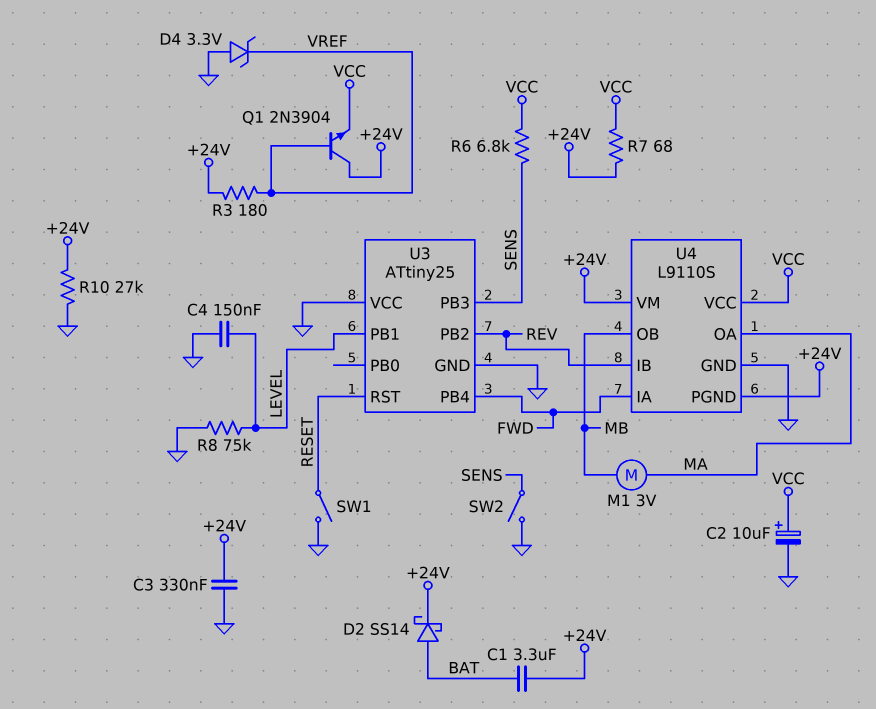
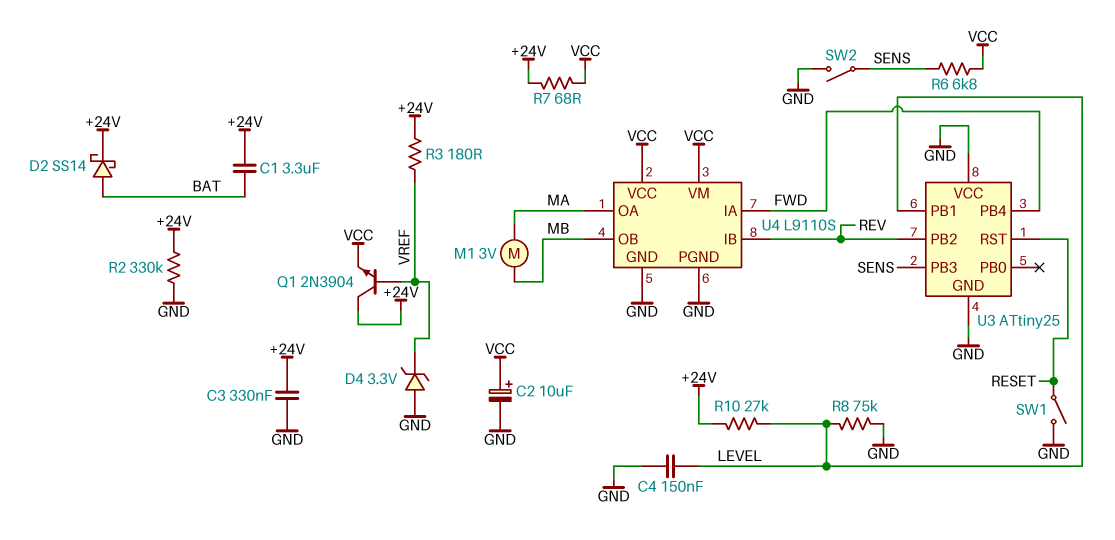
R2: none -> 330k (+24V, GND)
R10: 27k (+24V, GND) -> 27k (+24V, LEVEL)
U4 pin PGND: +24V -> GND
U4 pin VM: +24V -> VCC

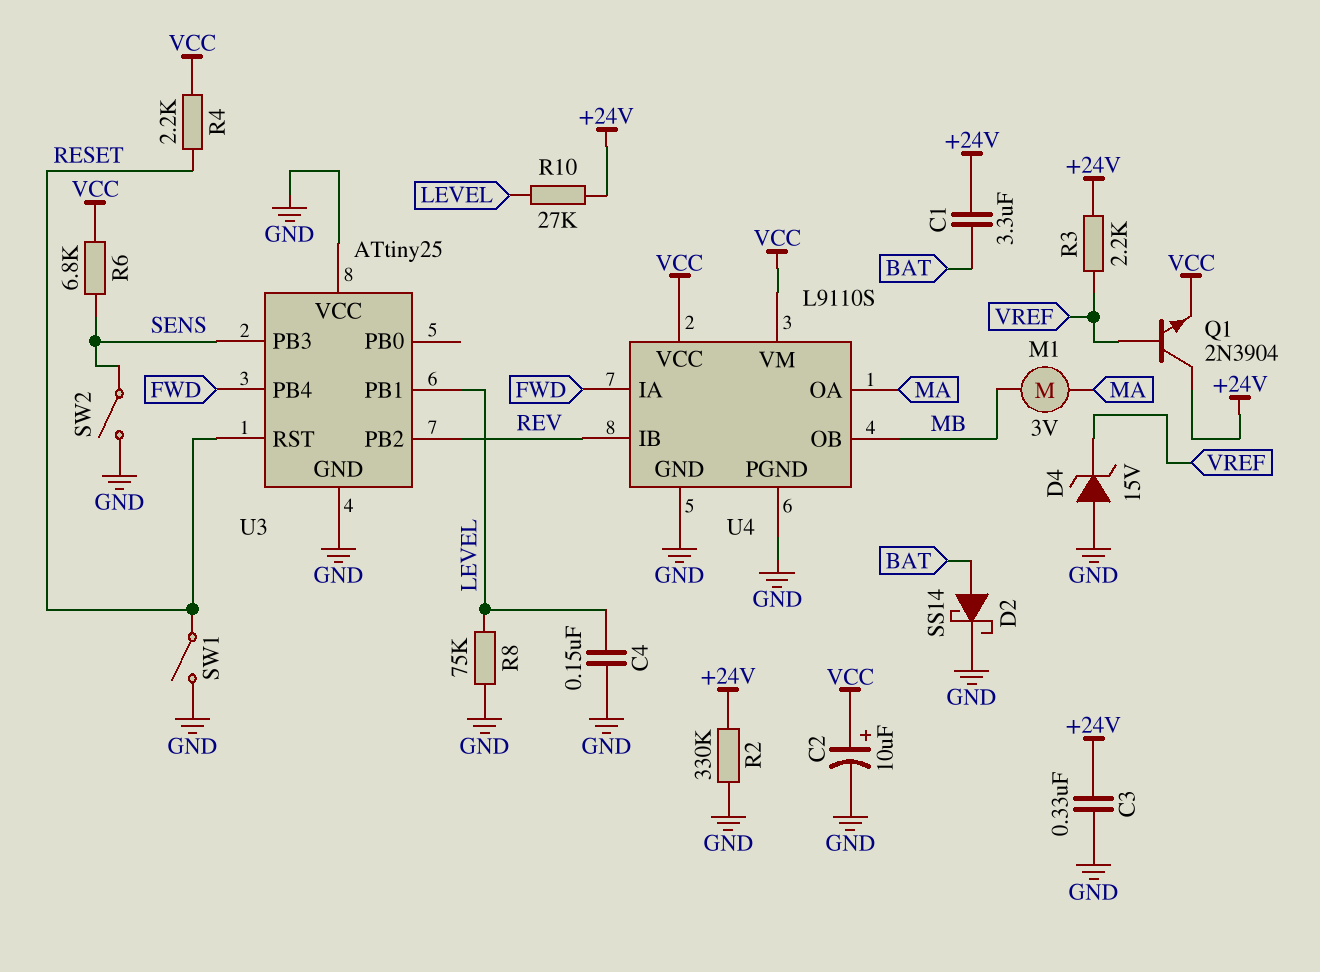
D2: schottky SS14 (A BAT, K +24V) -> schottky SS14 (A BAT, K GND)
D4: zener 3.3V (A GND, K VREF) -> zener 15V (A GND, K VREF)
R3: 180 (+24V, VREF) -> 2.2k (+24V, VREF)
R4: none -> 2.2k (RESET, VCC)
R7: 68 (+24V, VCC) -> none

